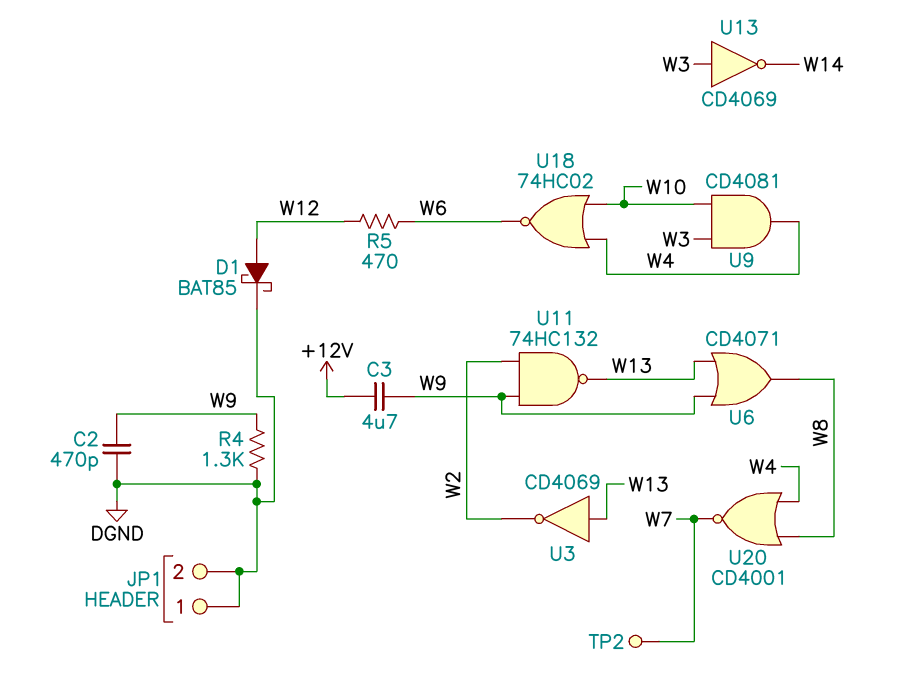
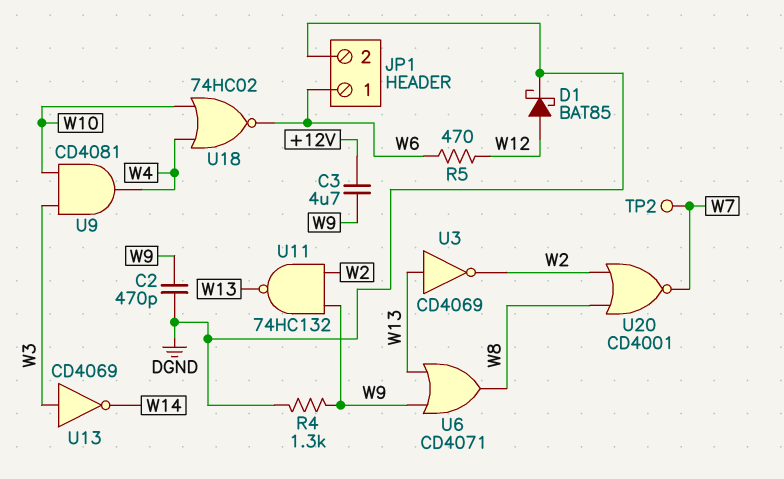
JP1 pin 1: DGND -> W6
U20: NOR CD4001 (in W4, in W8, out W7) -> NOR CD4001 (in W2, in W8, out W7)

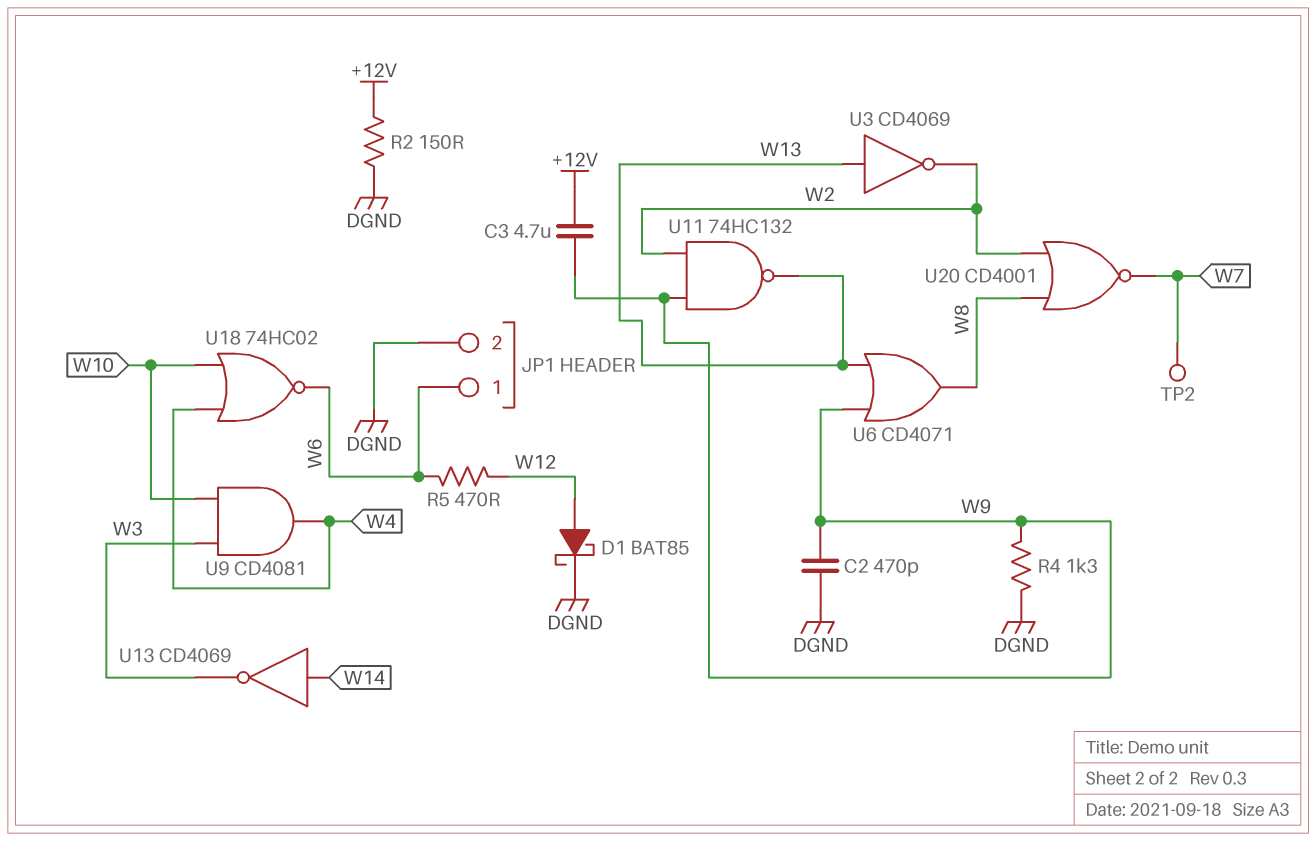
R2: none -> 150 (+12V, DGND)
U13: NOT CD4069 (in W3, out W14) -> NOT CD4069 (in W14, out W3)

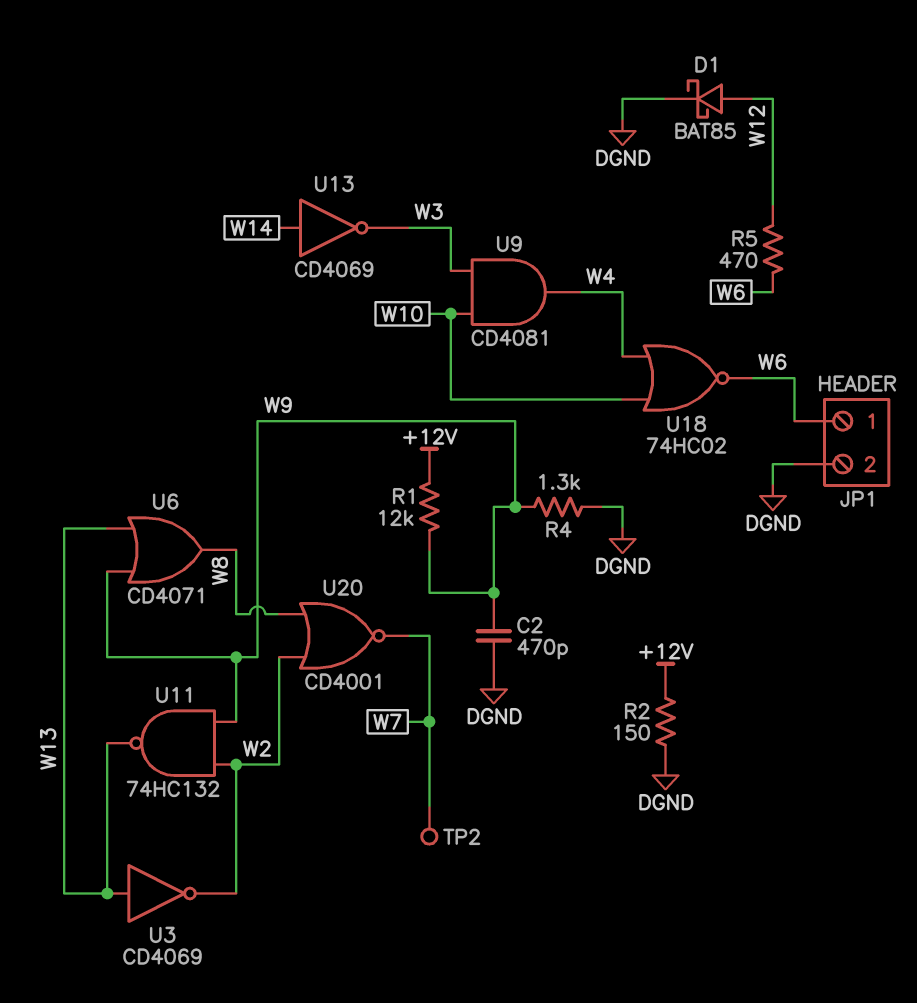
C3: 4.7uF (+12V, W9) -> none
R1: none -> 12k (+12V, W9)

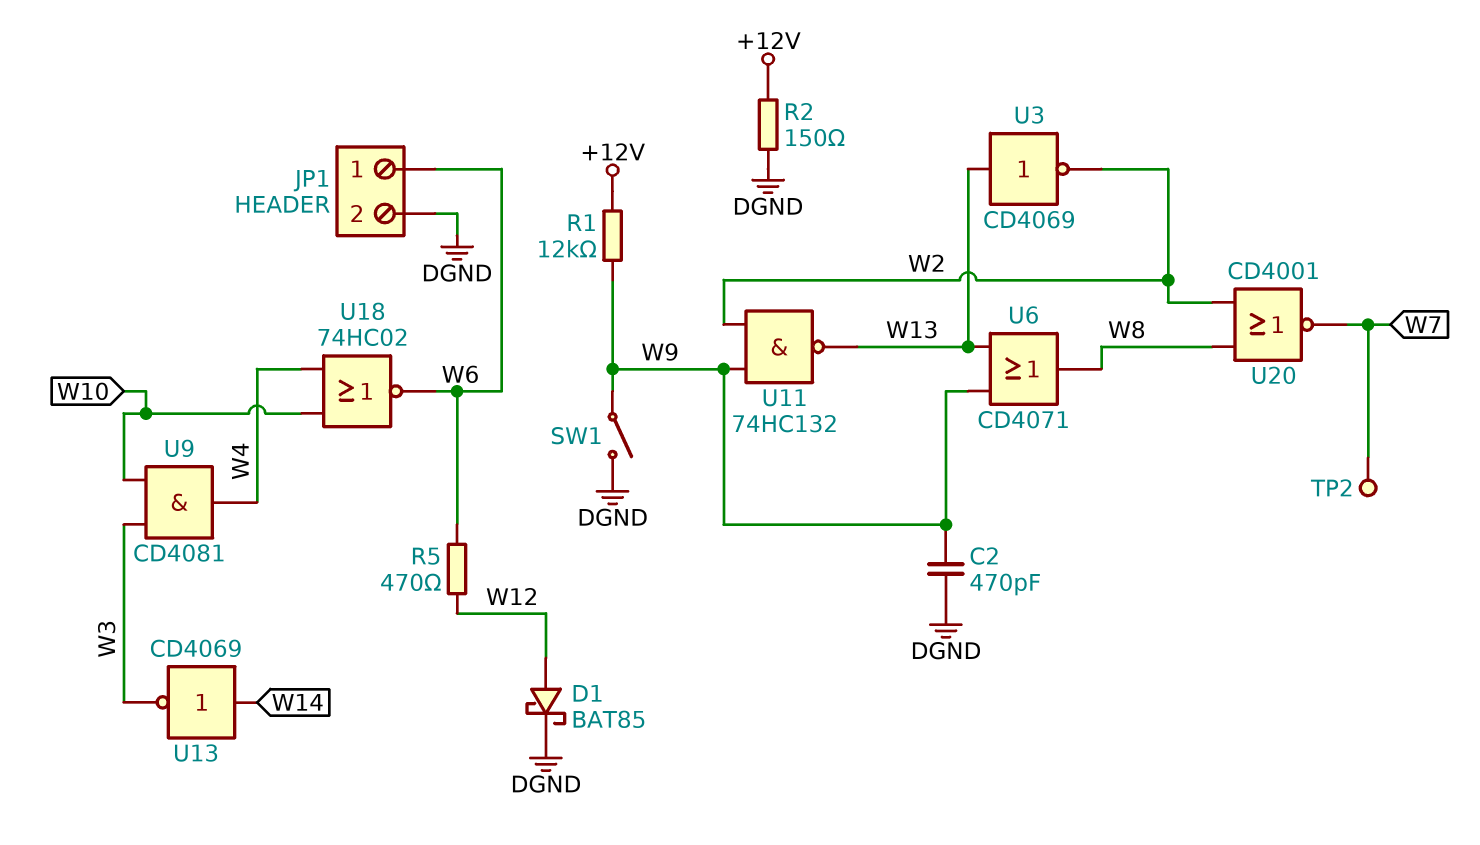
R4: 1.3k (DGND, W9) -> none
SW1: none -> switch (DGND, W9)

